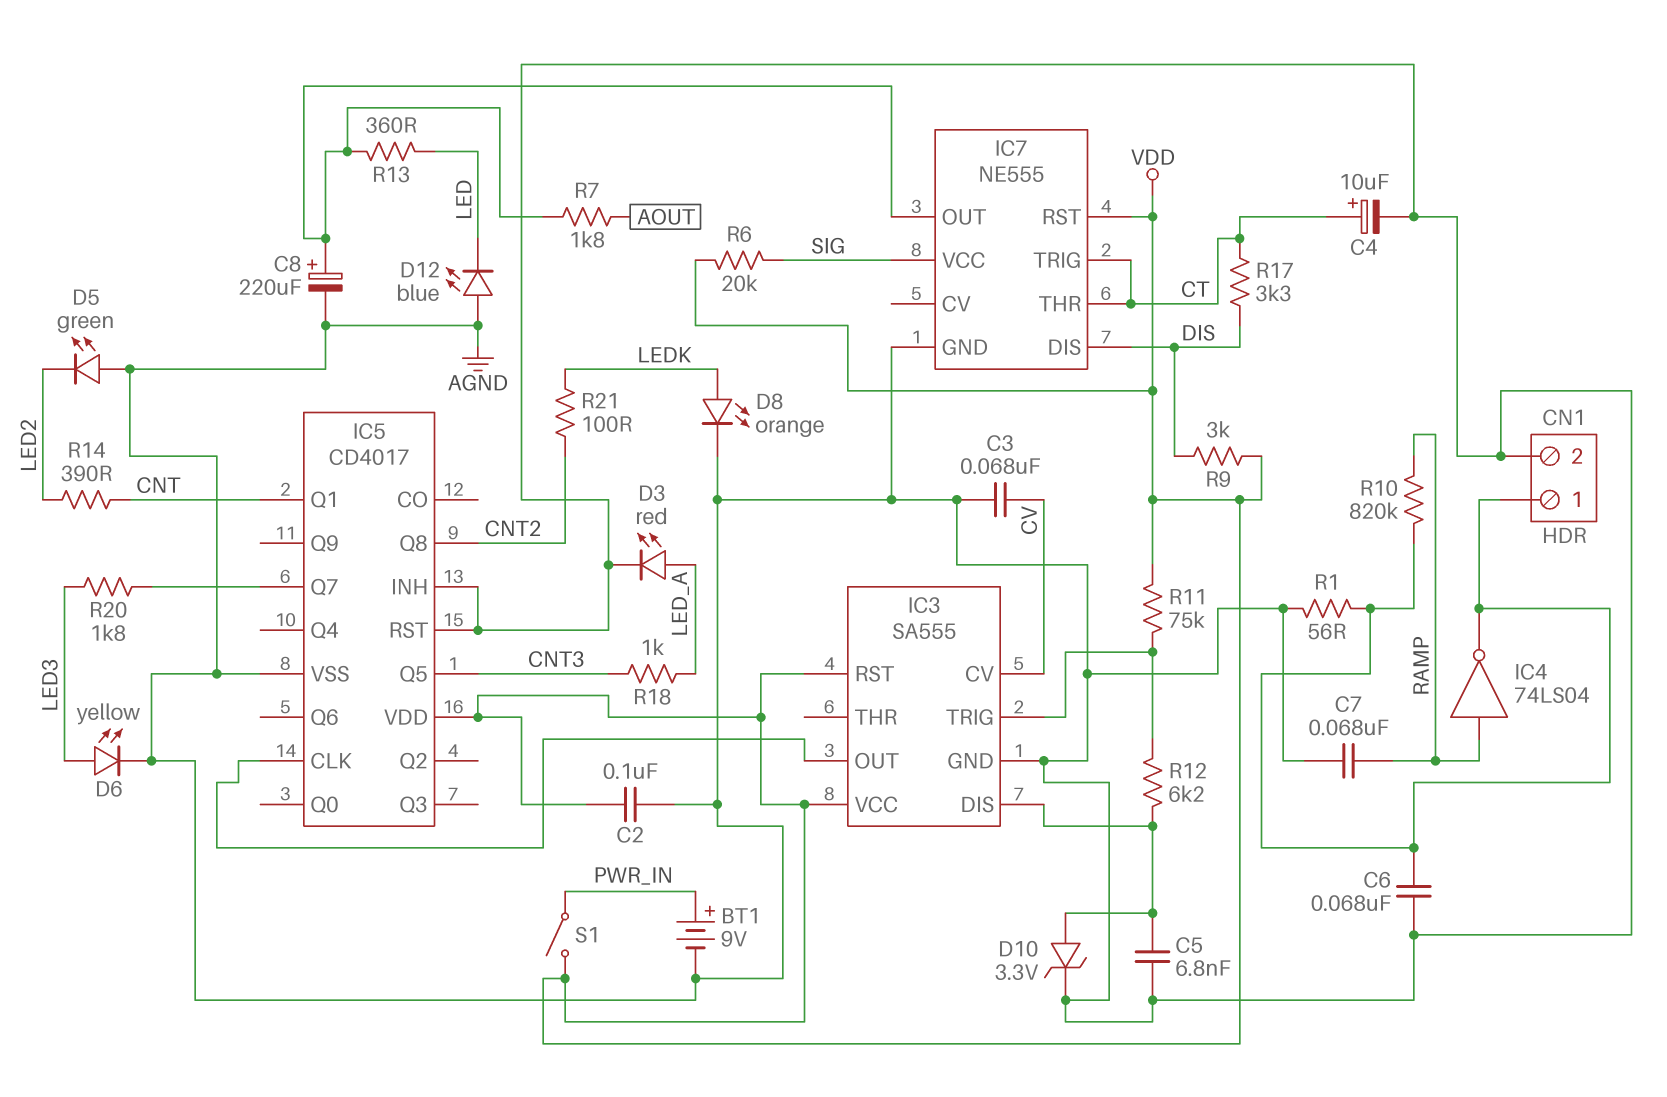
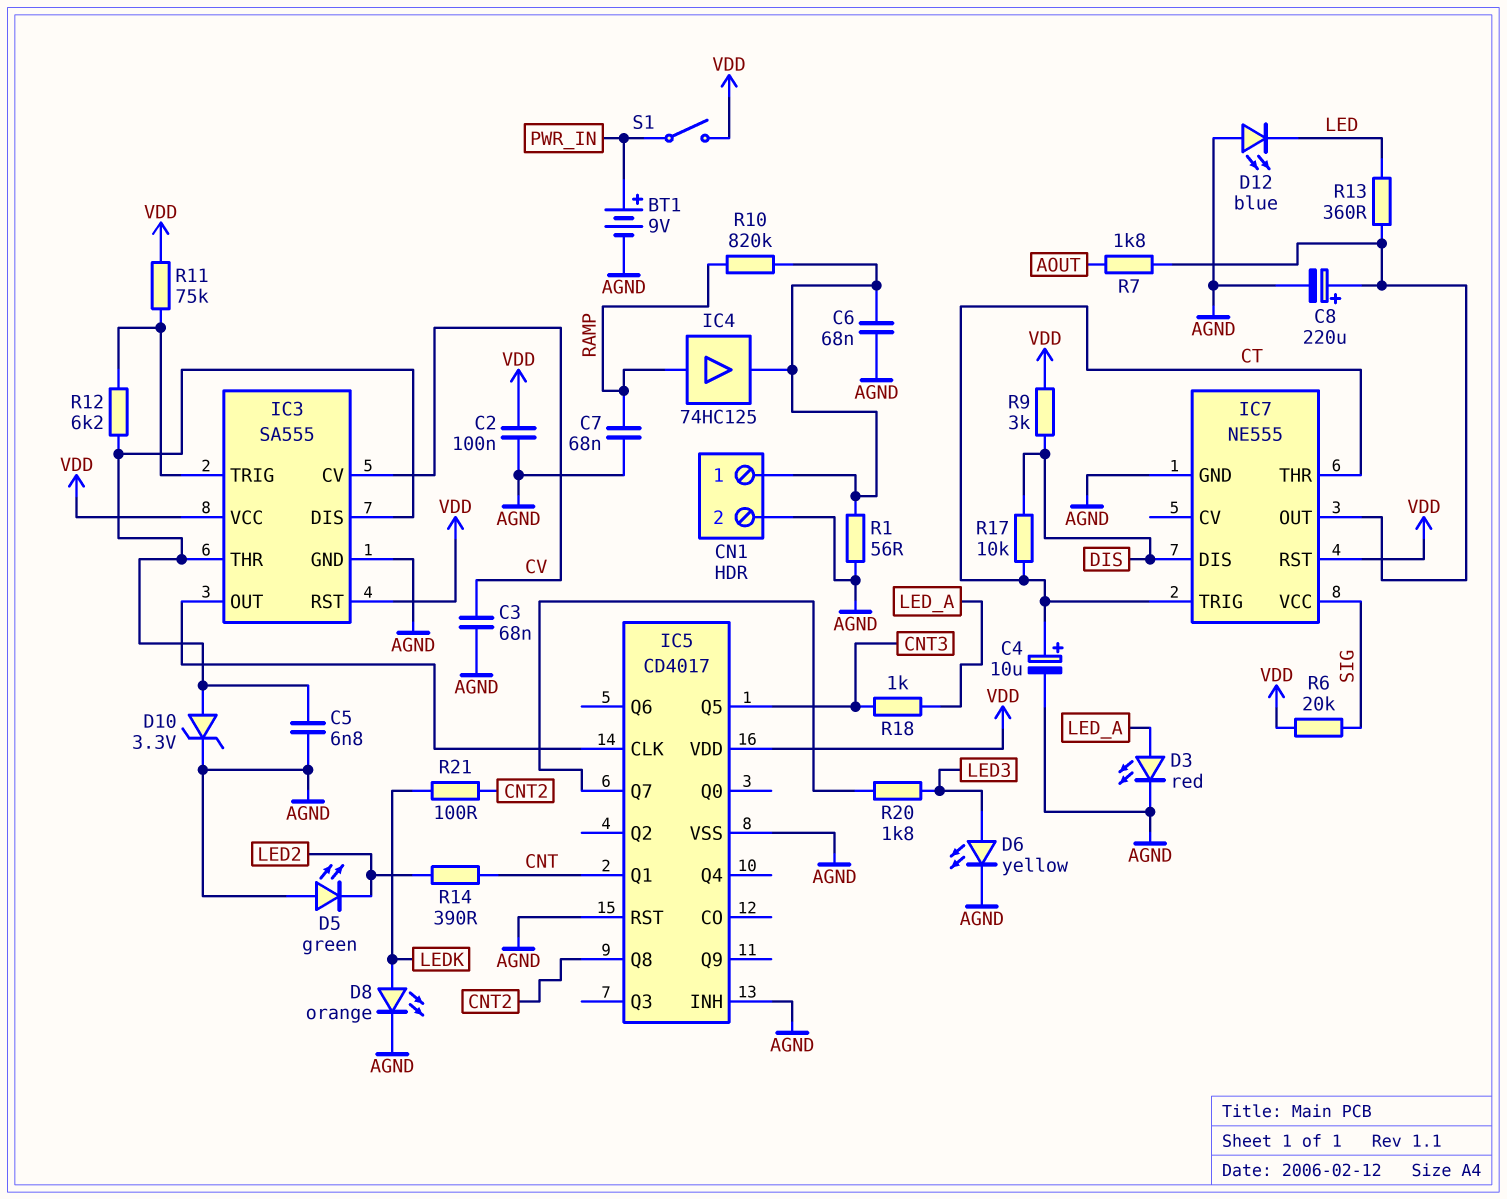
IC3 pin THR: none -> IC3/DIS
IC4: NOT 74LS04 (in RAMP, out CN1/1) -> buffer 74HC125 (in RAMP, out CN1/1)
R17: 3.3k (CT, DIS) -> 10k (CT, DIS)

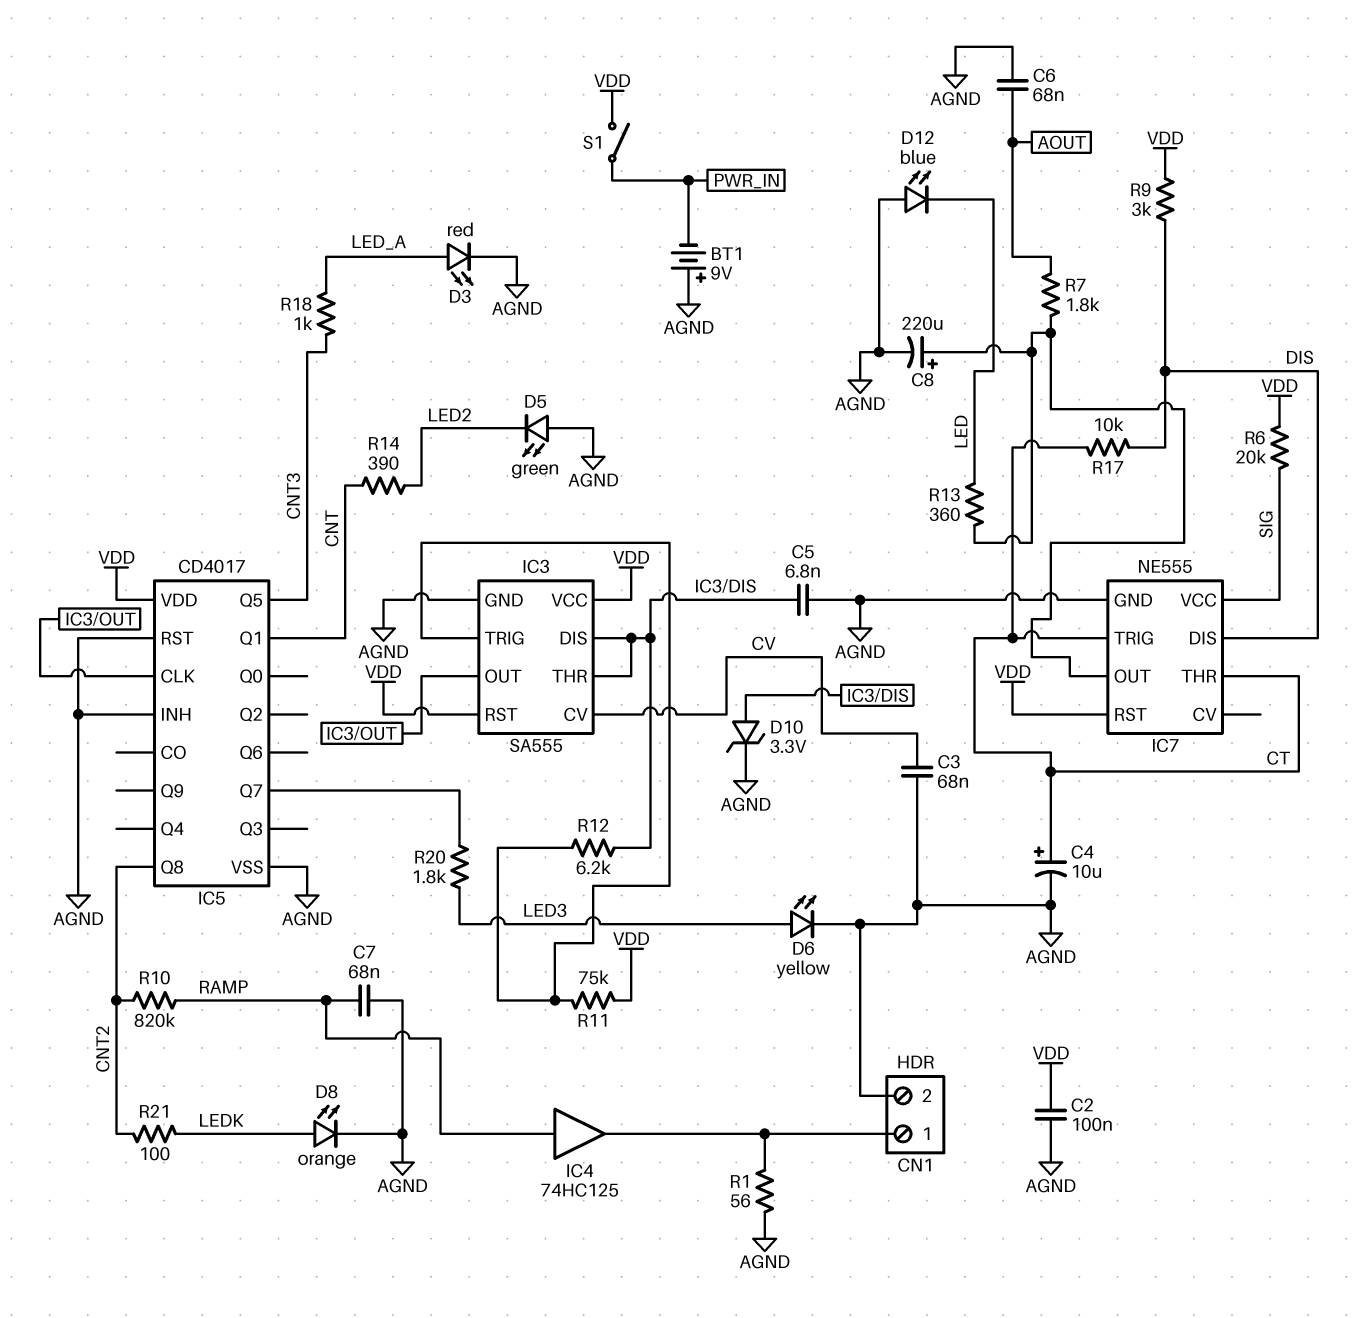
BT1: 9V (plus PWR_IN, minus AGND) -> 9V (plus AGND, minus PWR_IN)
C6: 68nF (AGND, CN1/1) -> 68nF (AGND, AOUT)
R10: 820k (CN1/1, RAMP) -> 820k (CNT2, RAMP)

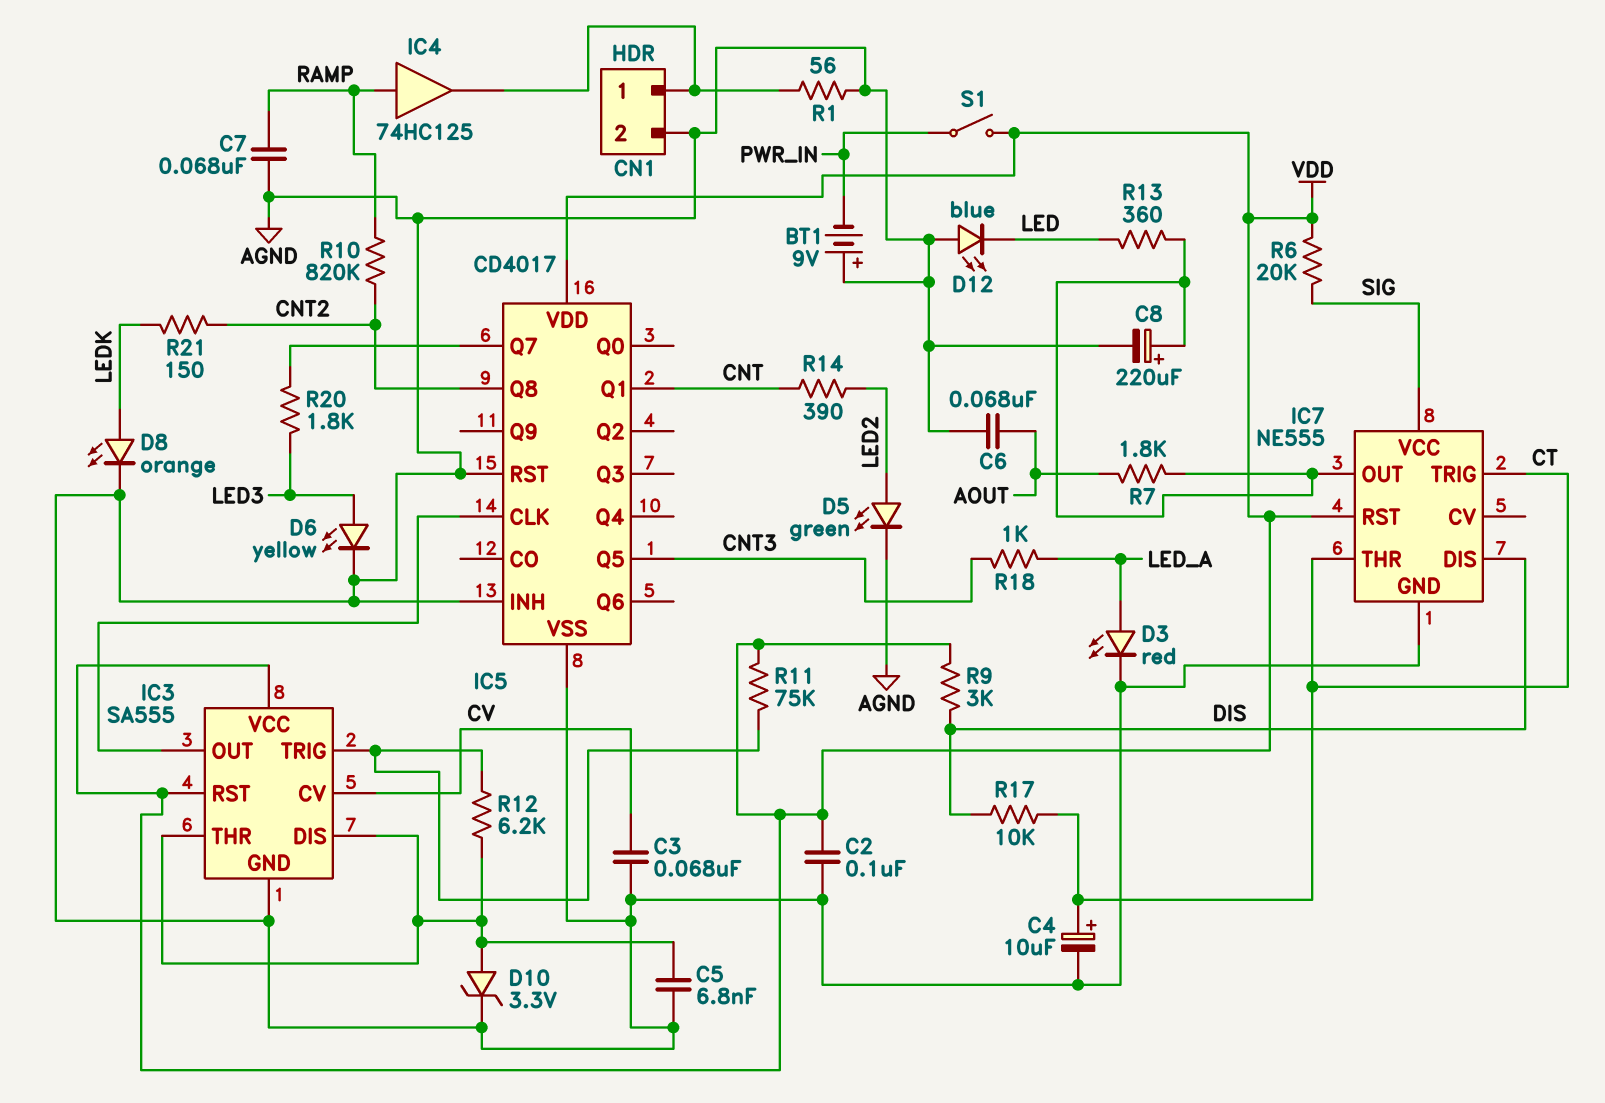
D5: LED green (A AGND, K LED2) -> LED green (A LED2, K AGND)
R21: 100 (CNT2, LEDK) -> 150 (CNT2, LEDK)

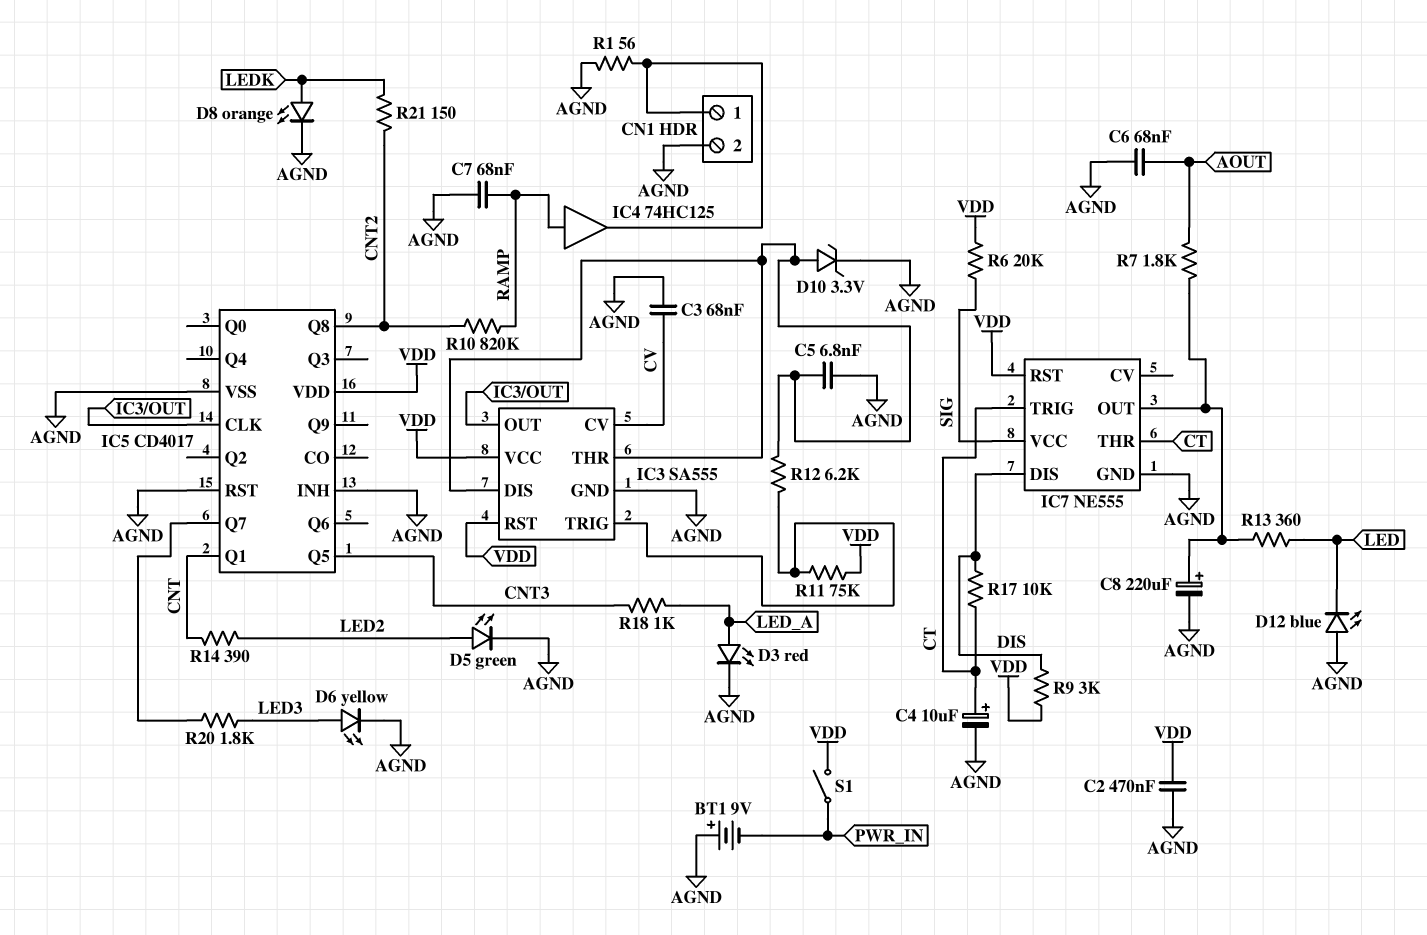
C2: 100nF (AGND, VDD) -> 470nF (AGND, VDD)

